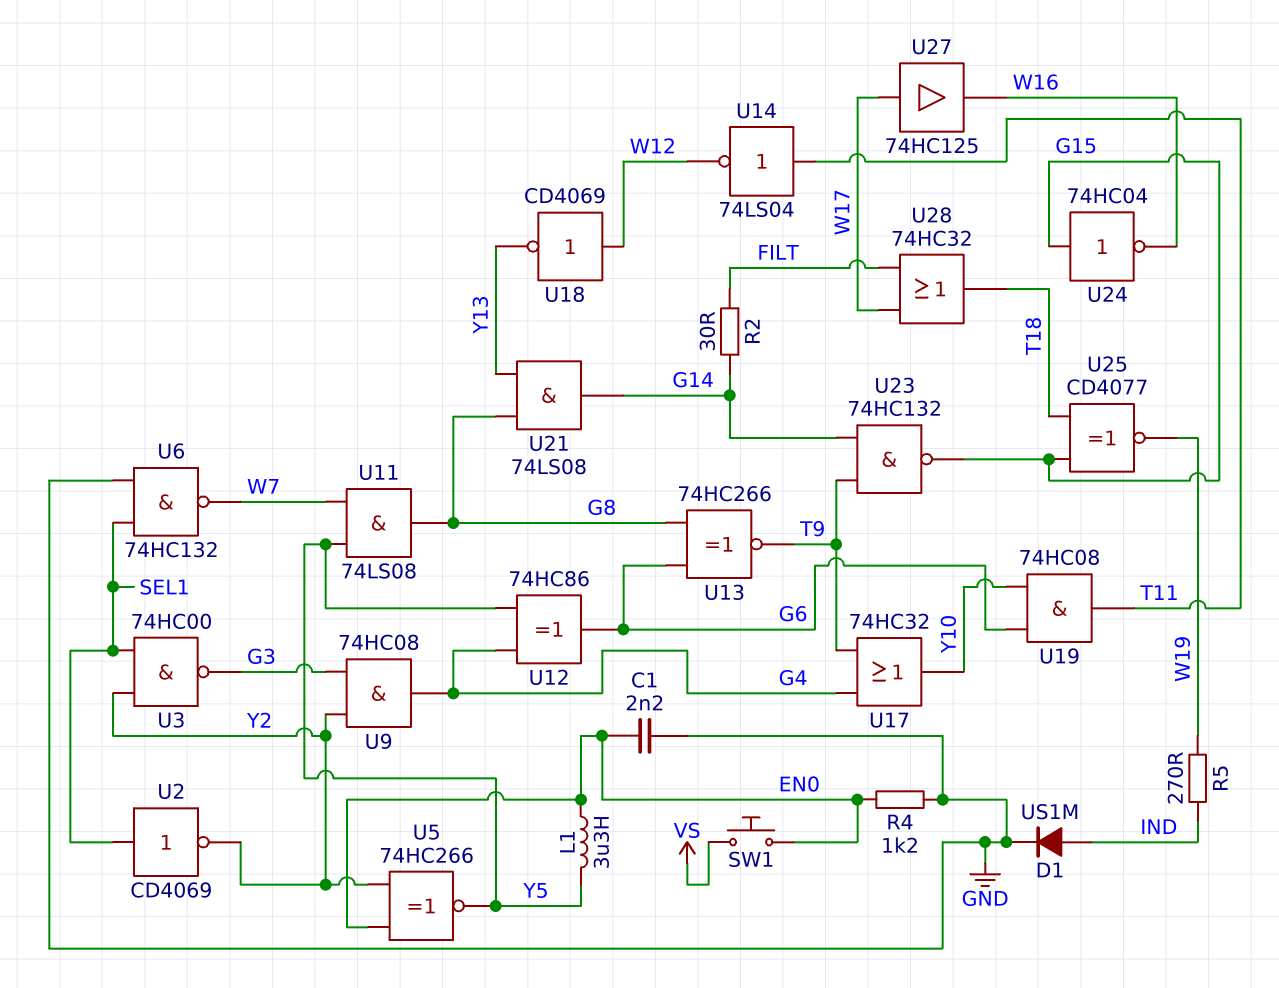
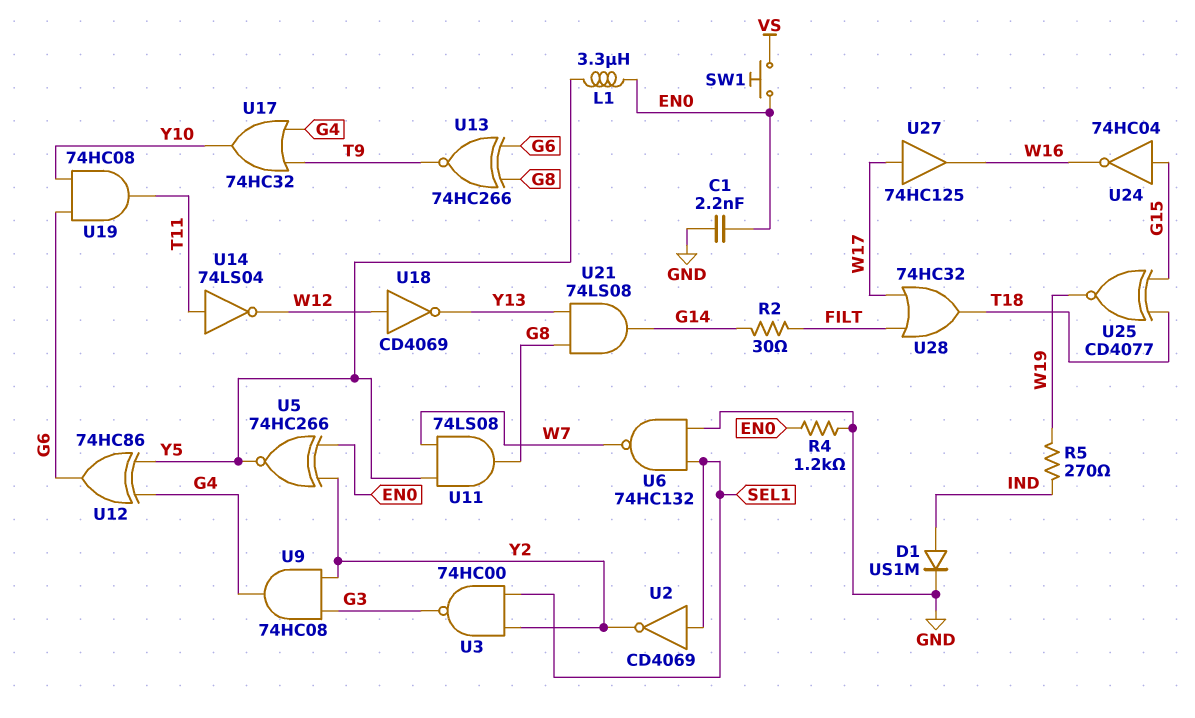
U23: NAND 74HC132 (in G14, in T9, out G15) -> none

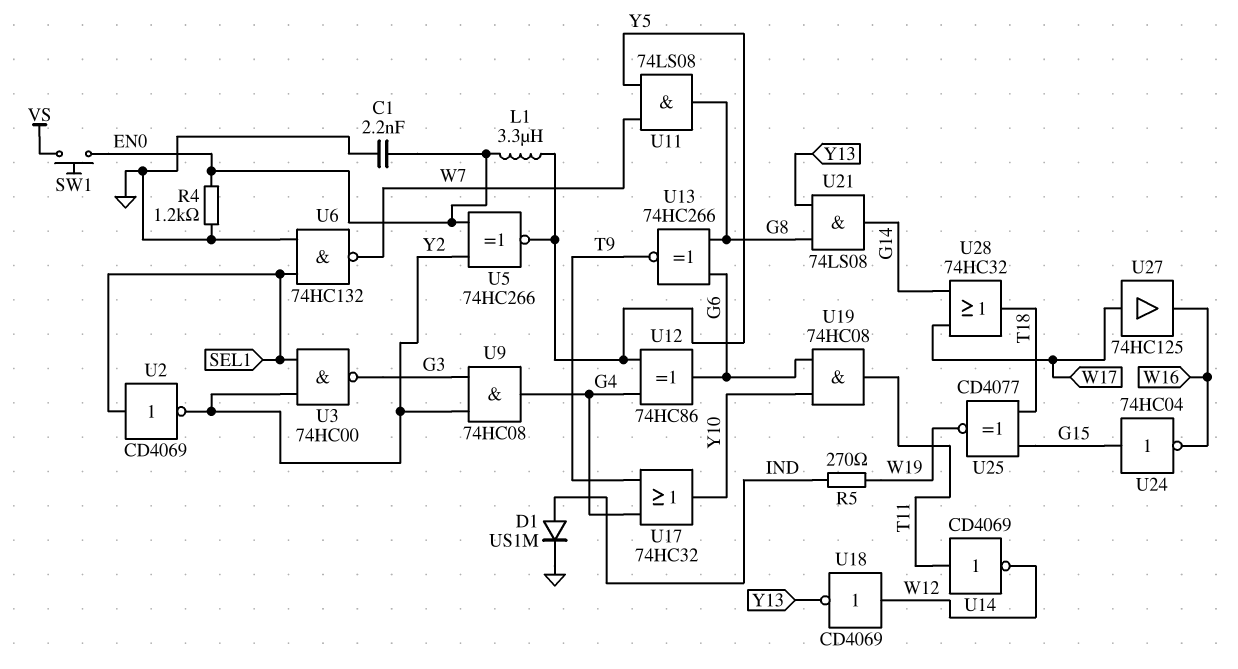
R2: 30 (FILT, G14) -> none
U14: NOT 74LS04 (in T11, out W12) -> NOT CD4069 (in T11, out W12)
U28: OR 74HC32 (in FILT, in W17, out T18) -> OR 74HC32 (in G14, in W17, out T18)

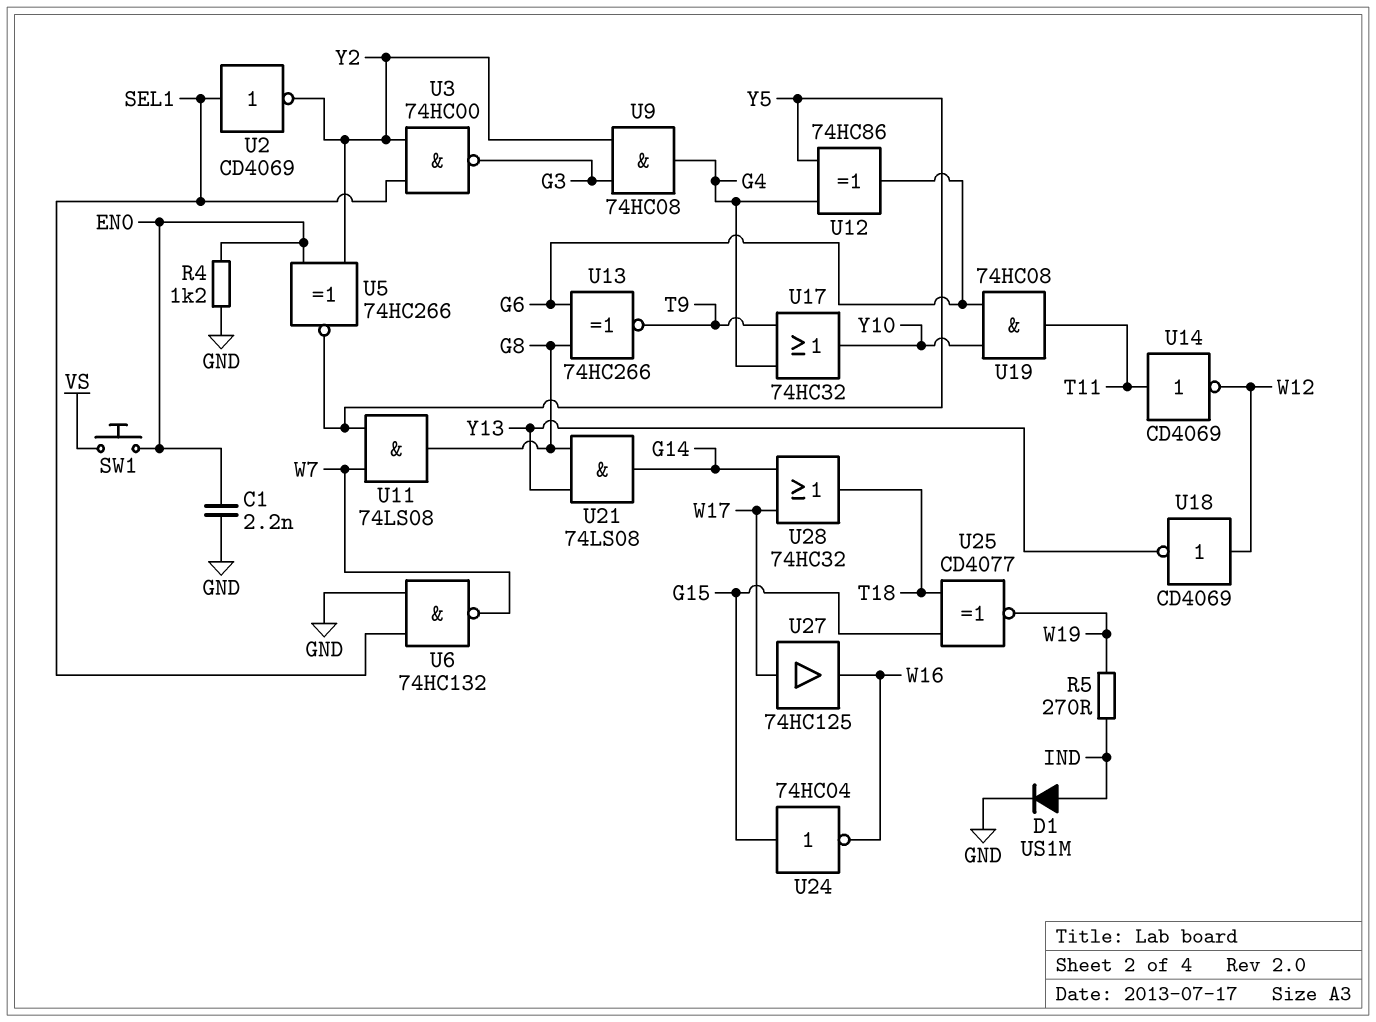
L1: 3.3uH (EN0, Y5) -> none

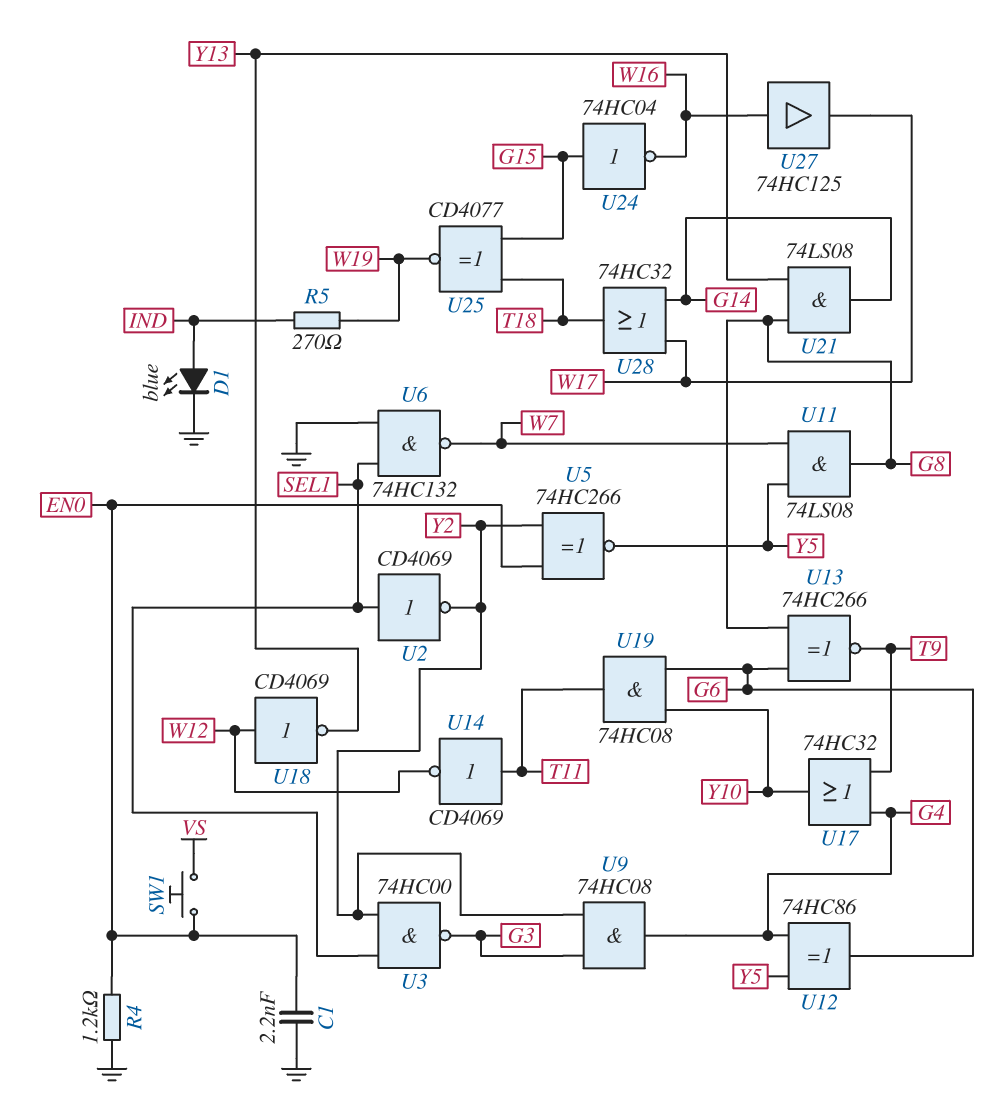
D1: diode US1M (A IND, K GND) -> LED blue (A IND, K GND)
U27: buffer 74HC125 (in W17, out W16) -> buffer 74HC125 (in W16, out W17)

